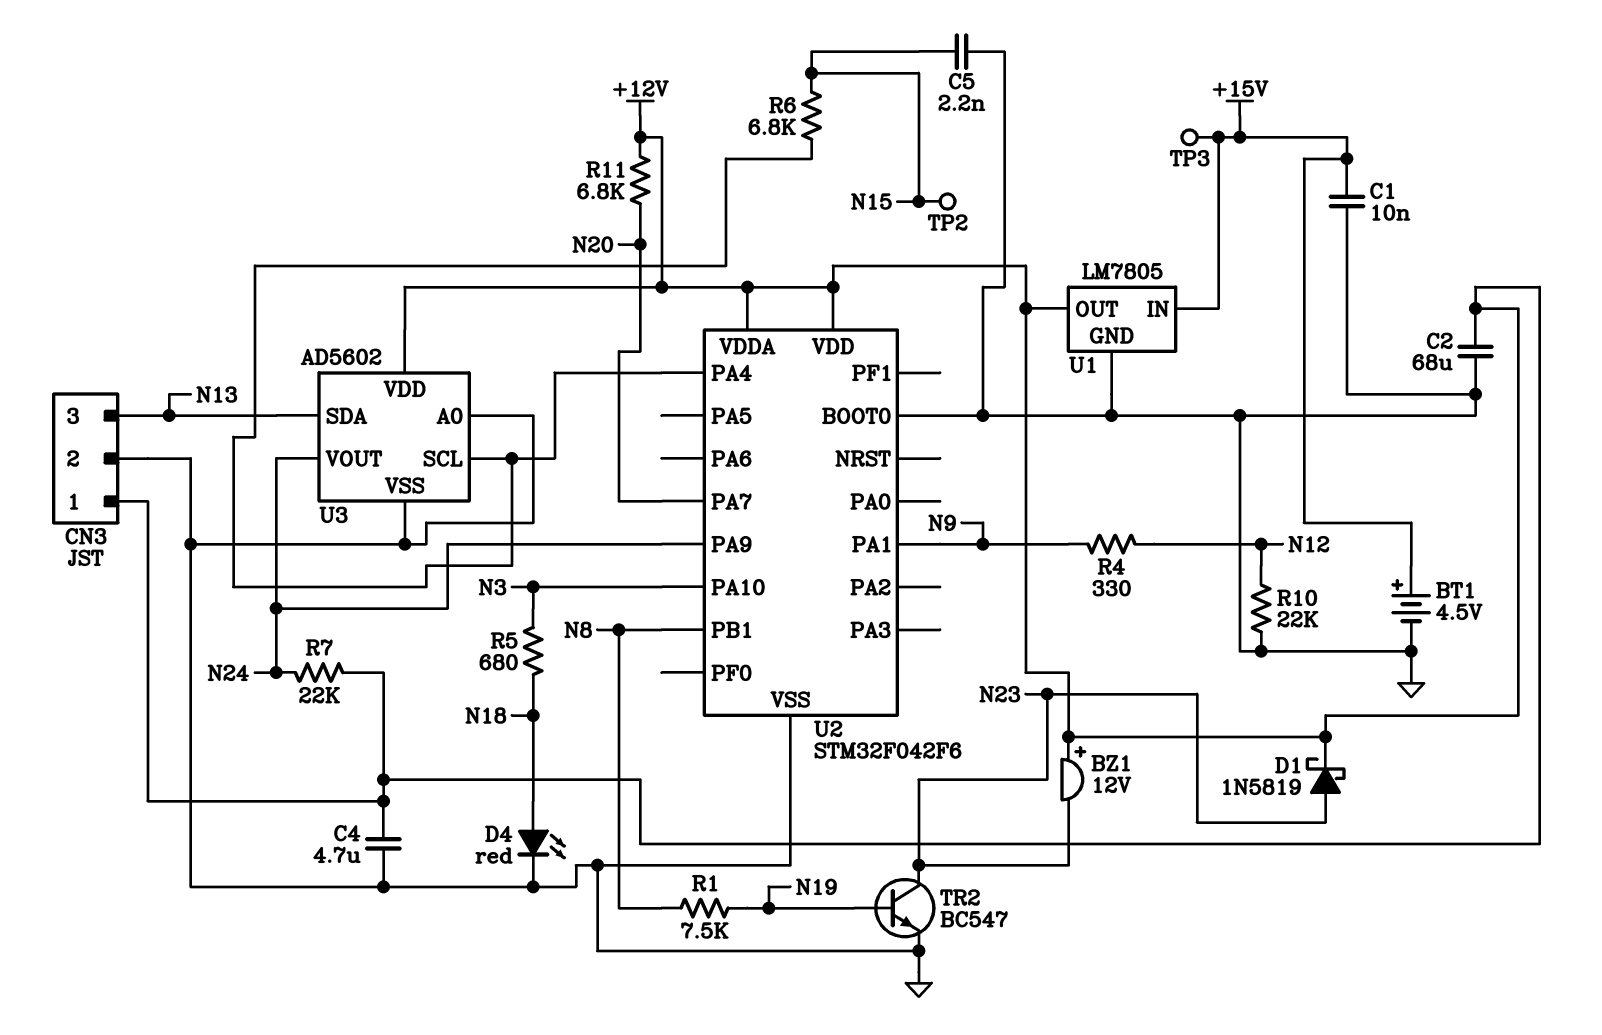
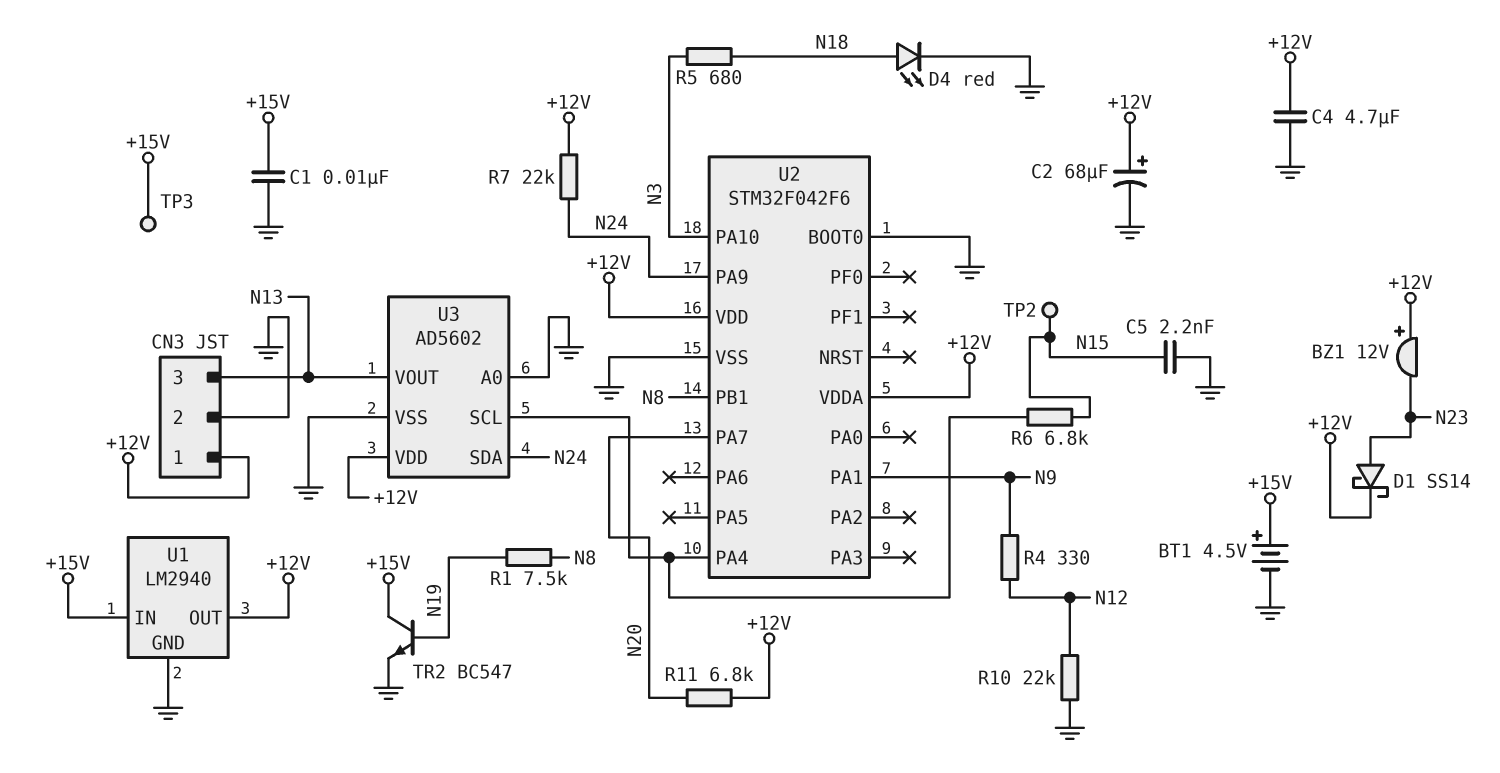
C2: 68uF (+12V, GND) -> 68uF (plus +12V, minus GND)
D1: schottky 1N5819 (A N23, K +12V) -> schottky SS14 (A N23, K +12V)
TR2: NPN BC547 (B N19, C N23, E GND) -> NPN BC547 (B N19, C +15V, E GND)
U1: LM7805 -> LM2940
U3 pin SDA: N13 -> N24
U3 pin VOUT: N24 -> N13

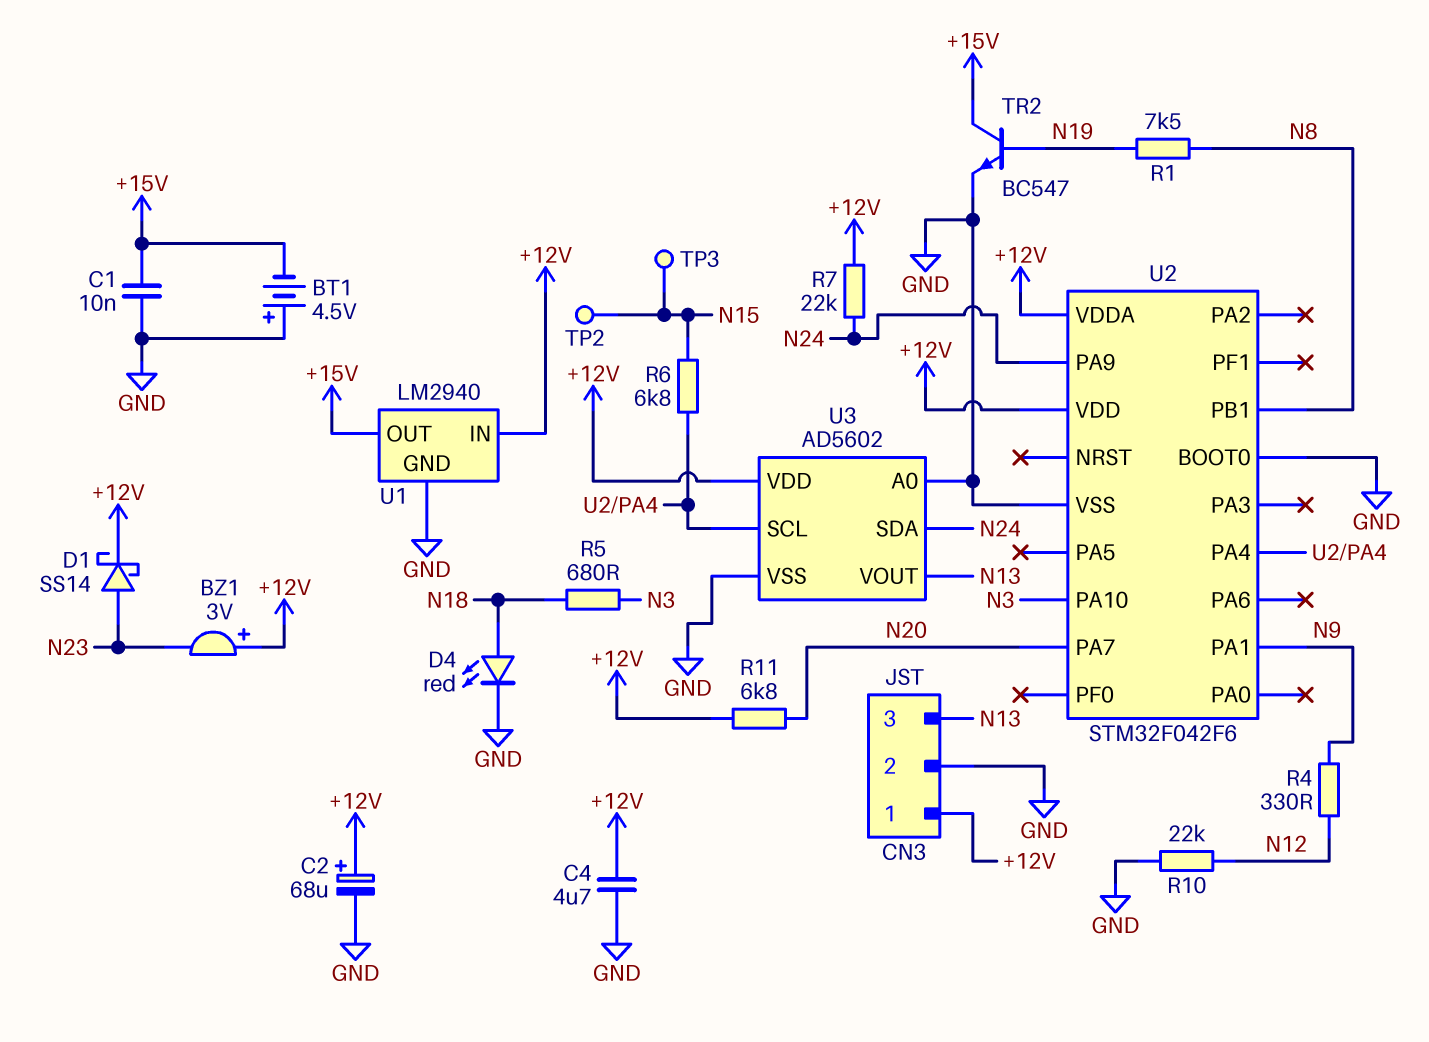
BT1: 4.5V (plus +15V, minus GND) -> 4.5V (plus GND, minus +15V)
BZ1: buzzer 12V (plus +12V, minus N23) -> buzzer 3V (plus +12V, minus N23)
C5: 2.2nF (GND, N15) -> none
TP3: test point (+15V) -> test point (N15)
U1 pin IN: +15V -> +12V
U1 pin OUT: +12V -> +15V

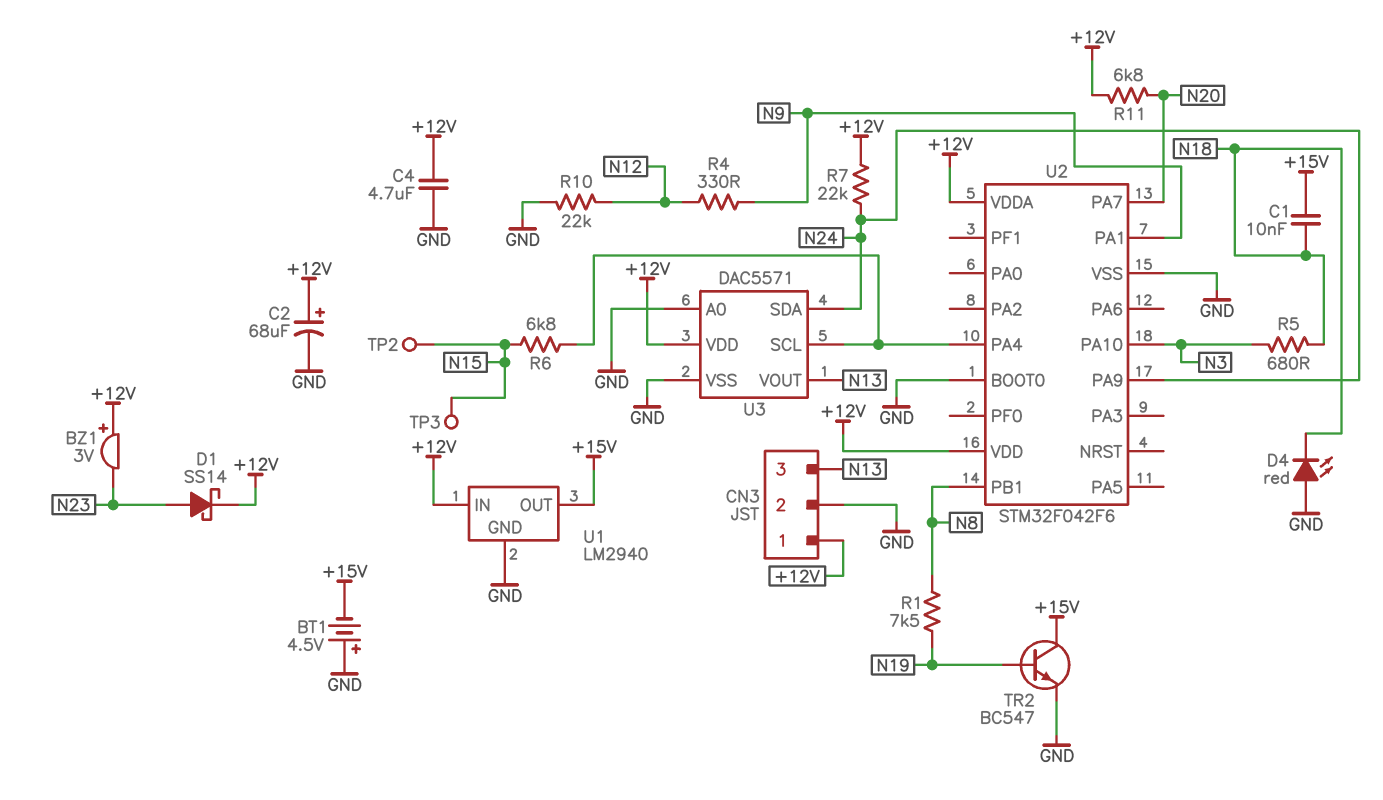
C1: 10nF (+15V, GND) -> 10nF (+15V, N18)
D4: LED red (A N18, K GND) -> LED red (A GND, K N18)
U3: AD5602 -> DAC5571

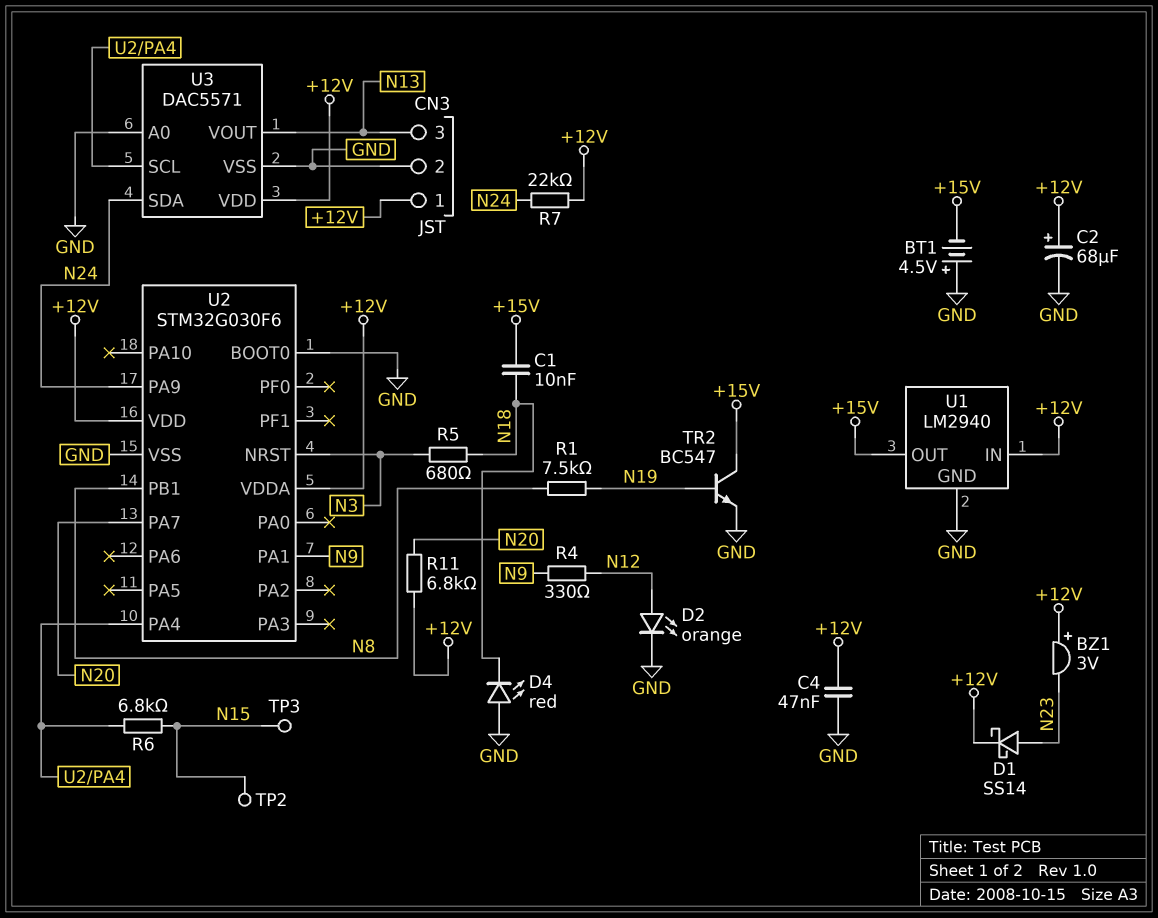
C4: 4.7uF (+12V, GND) -> 47nF (+12V, GND)
D2: none -> LED orange (A N12, K GND)
R10: 22k (GND, N12) -> none
U2: STM32F042F6 -> STM32G030F6
U2 pin NRST: none -> N3
U2 pin PA10: N3 -> none

